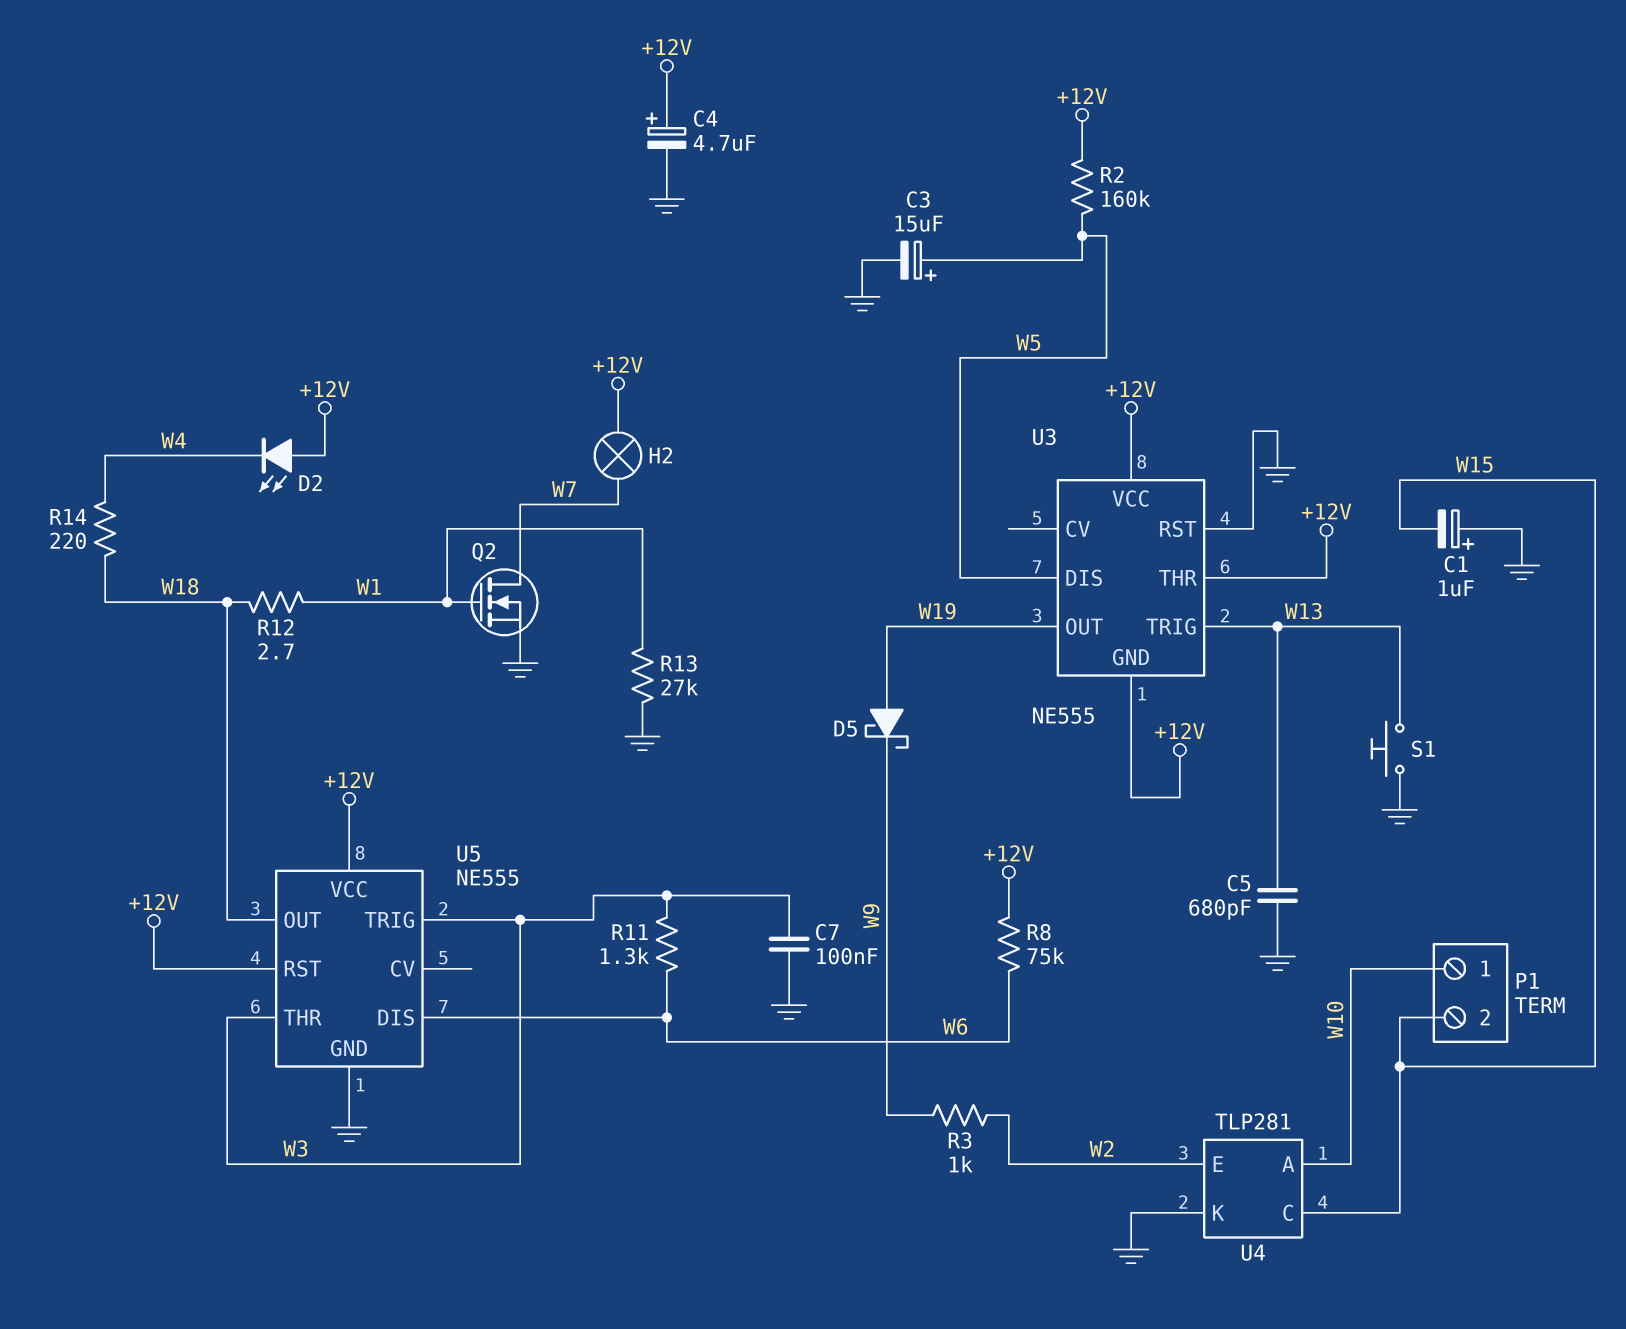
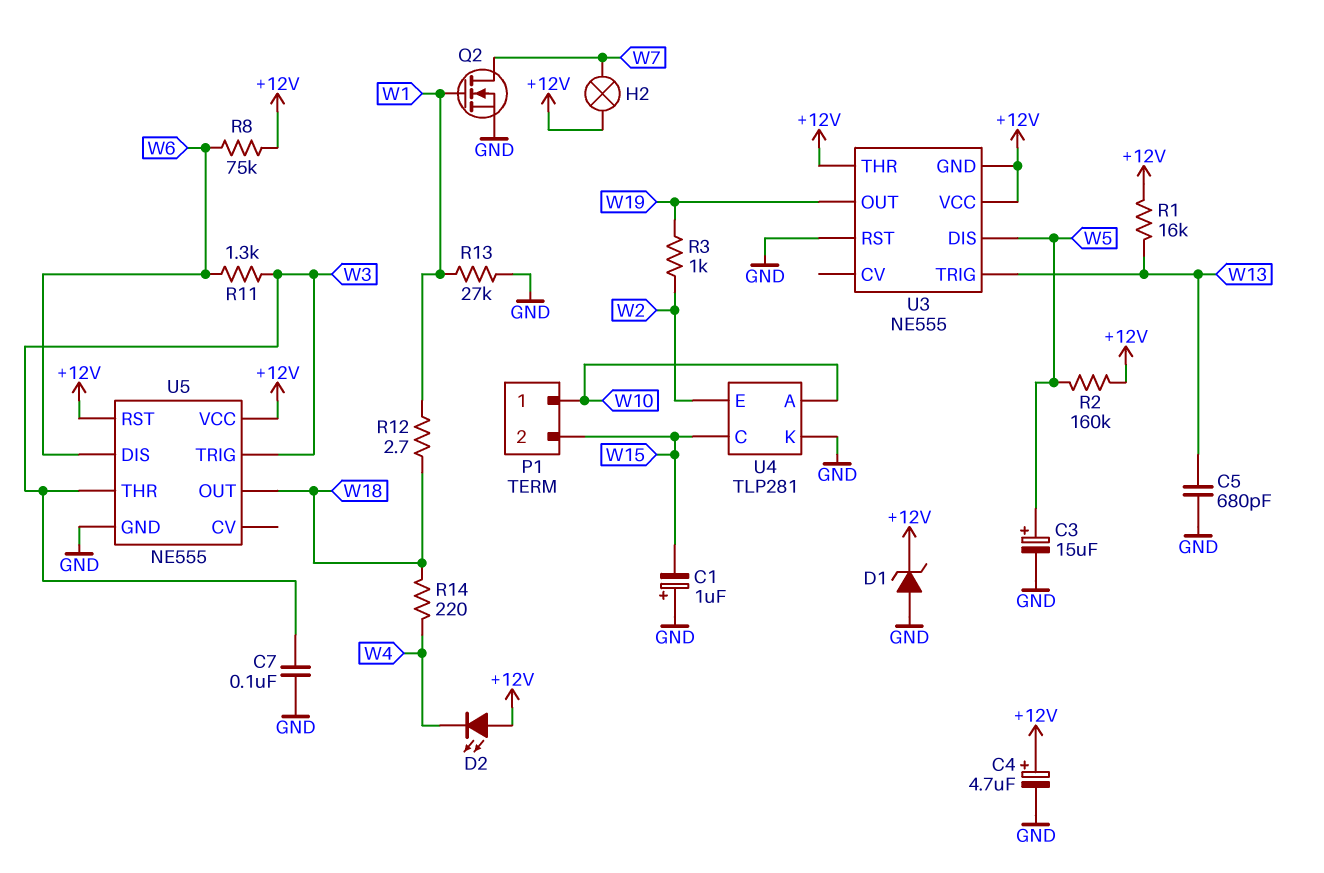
D1: none -> zener (A GND, K +12V)
D5: schottky (A W19, K W9) -> none
R1: none -> 16k (+12V, W13)
R3: 1k (W2, W9) -> 1k (W2, W19)
S1: button (GND, W13) -> none

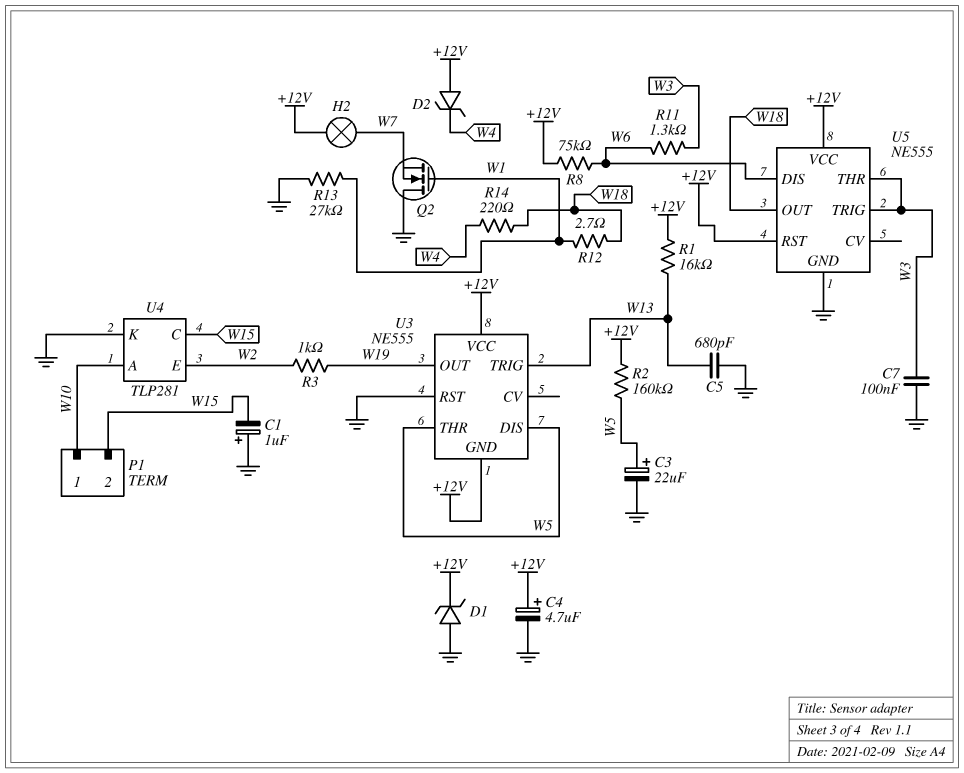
C3: 15uF (plus W5, minus GND) -> 22uF (plus W5, minus GND)
D2: LED (A +12V, K W4) -> zener (A +12V, K W4)
Q2: NMOS (G W1, D W7, S GND) -> NMOS (G W1, D GND, S W7)
U3 pin THR: +12V -> W5

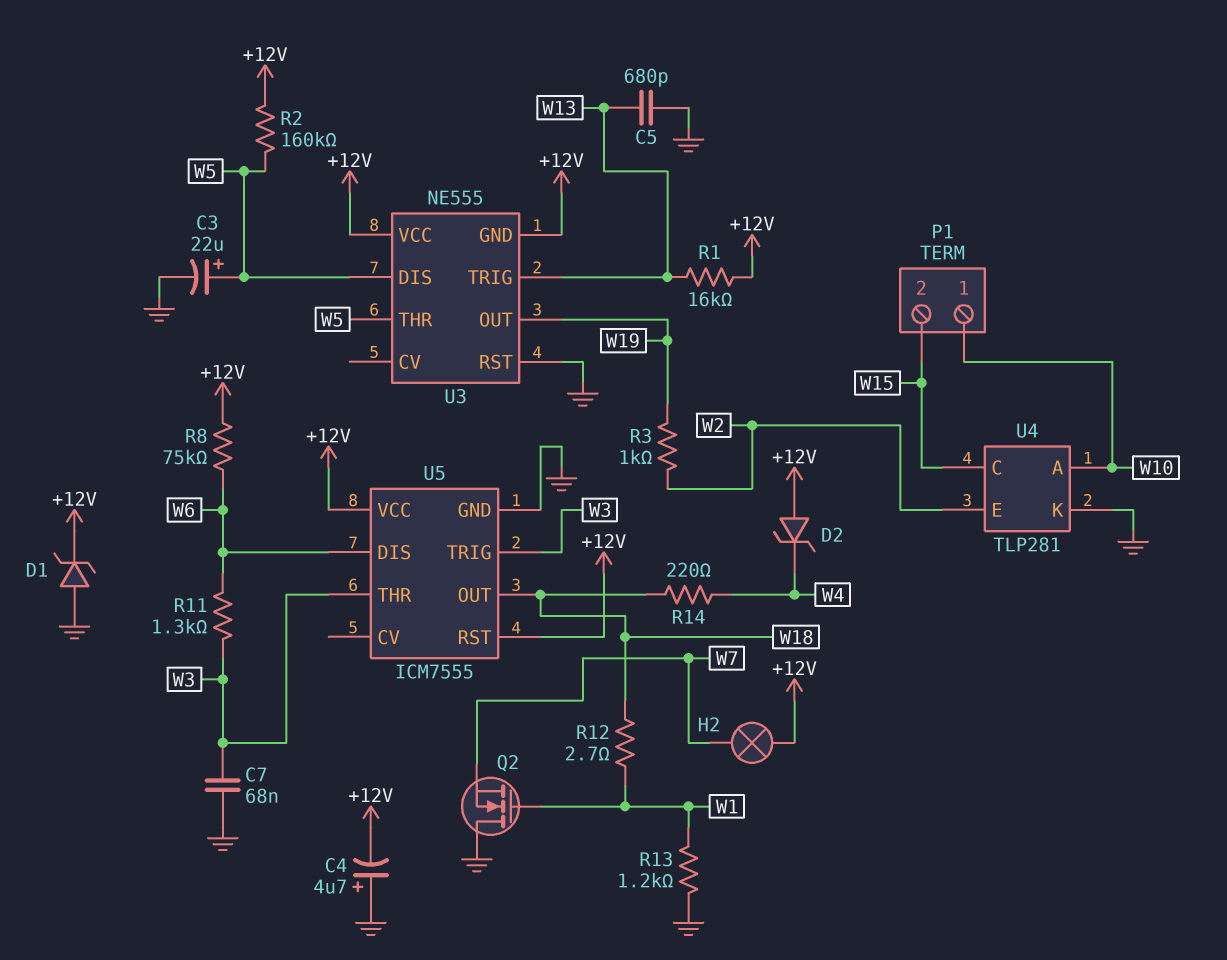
C1: 1uF (plus GND, minus W15) -> none
C4: 4.7uF (plus +12V, minus GND) -> 4.7uF (plus GND, minus +12V)
C7: 100nF (GND, W3) -> 68nF (GND, W3)
R13: 27k (GND, W1) -> 1.2k (GND, W1)
U5: NE555 -> ICM7555

